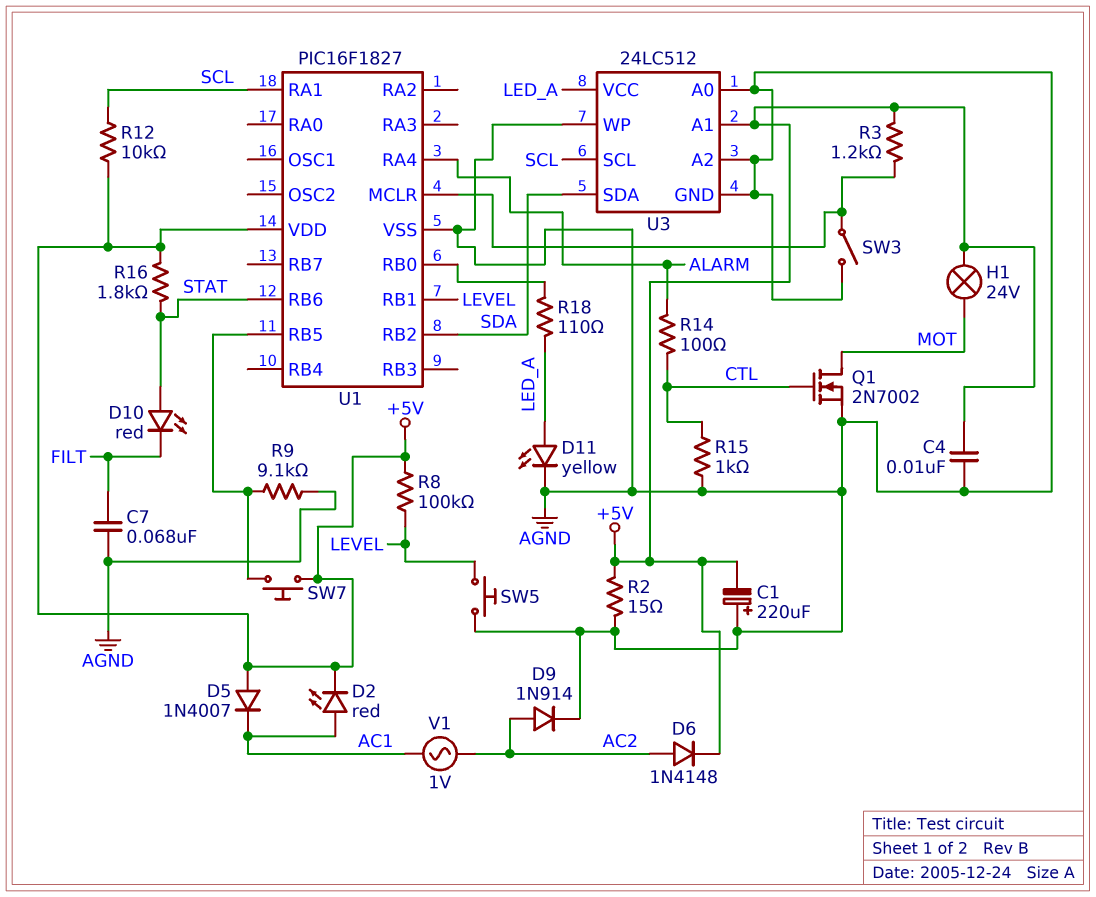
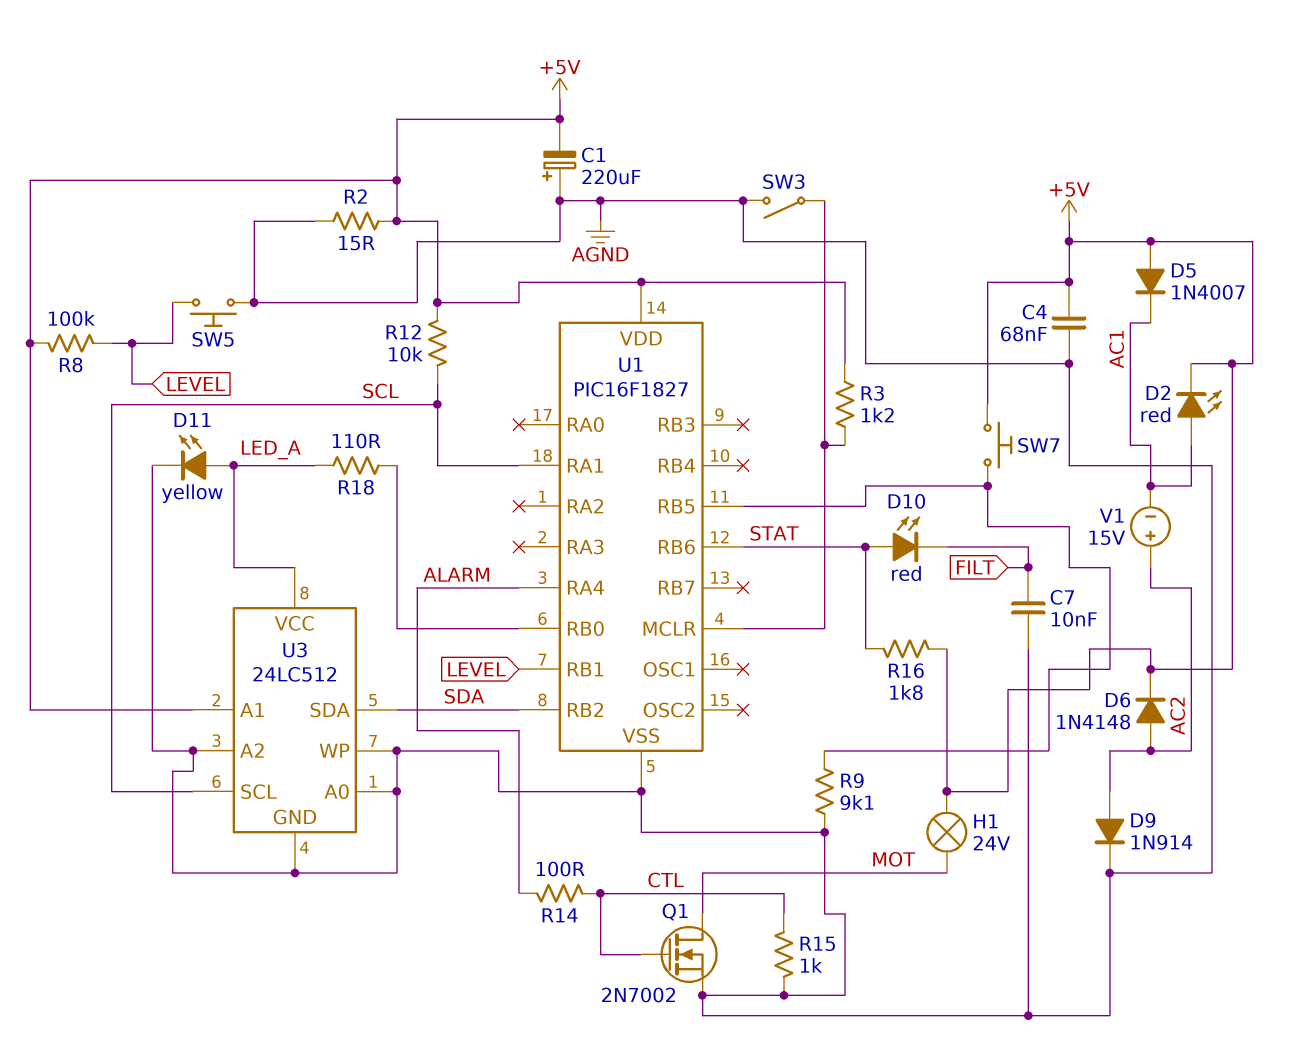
C4: 10nF (+5V, AGND) -> 68nF (+5V, AGND)
C7: 68nF (AGND, FILT) -> 10nF (AGND, FILT)
V1: AC 1V (AC1, AC2) -> 15V (plus AC2, minus AC1)

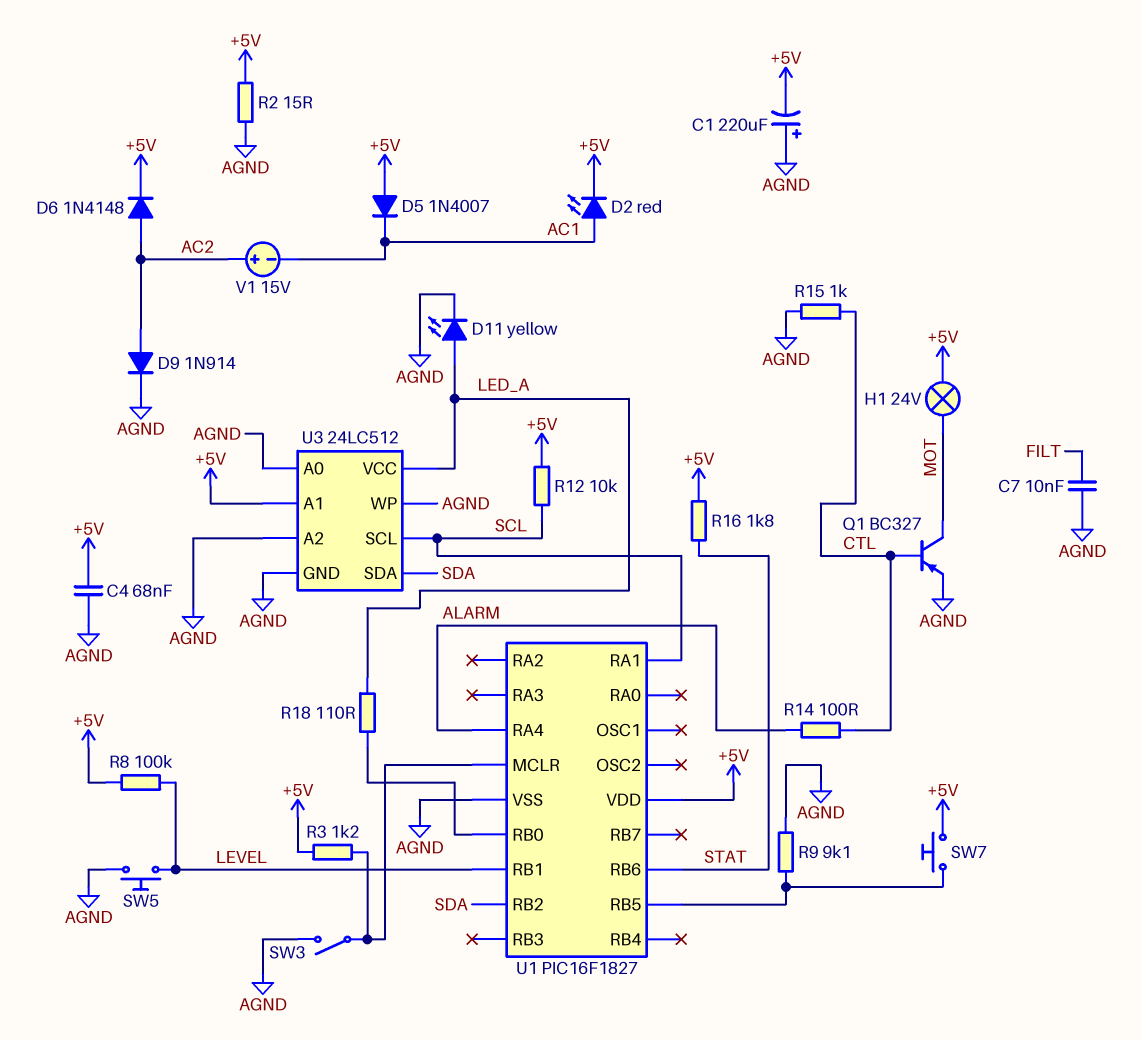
D10: LED red (A STAT, K FILT) -> none
Q1: NMOS 2N7002 (G CTL, D MOT, S AGND) -> PNP BC327 (B CTL, C MOT, E AGND)

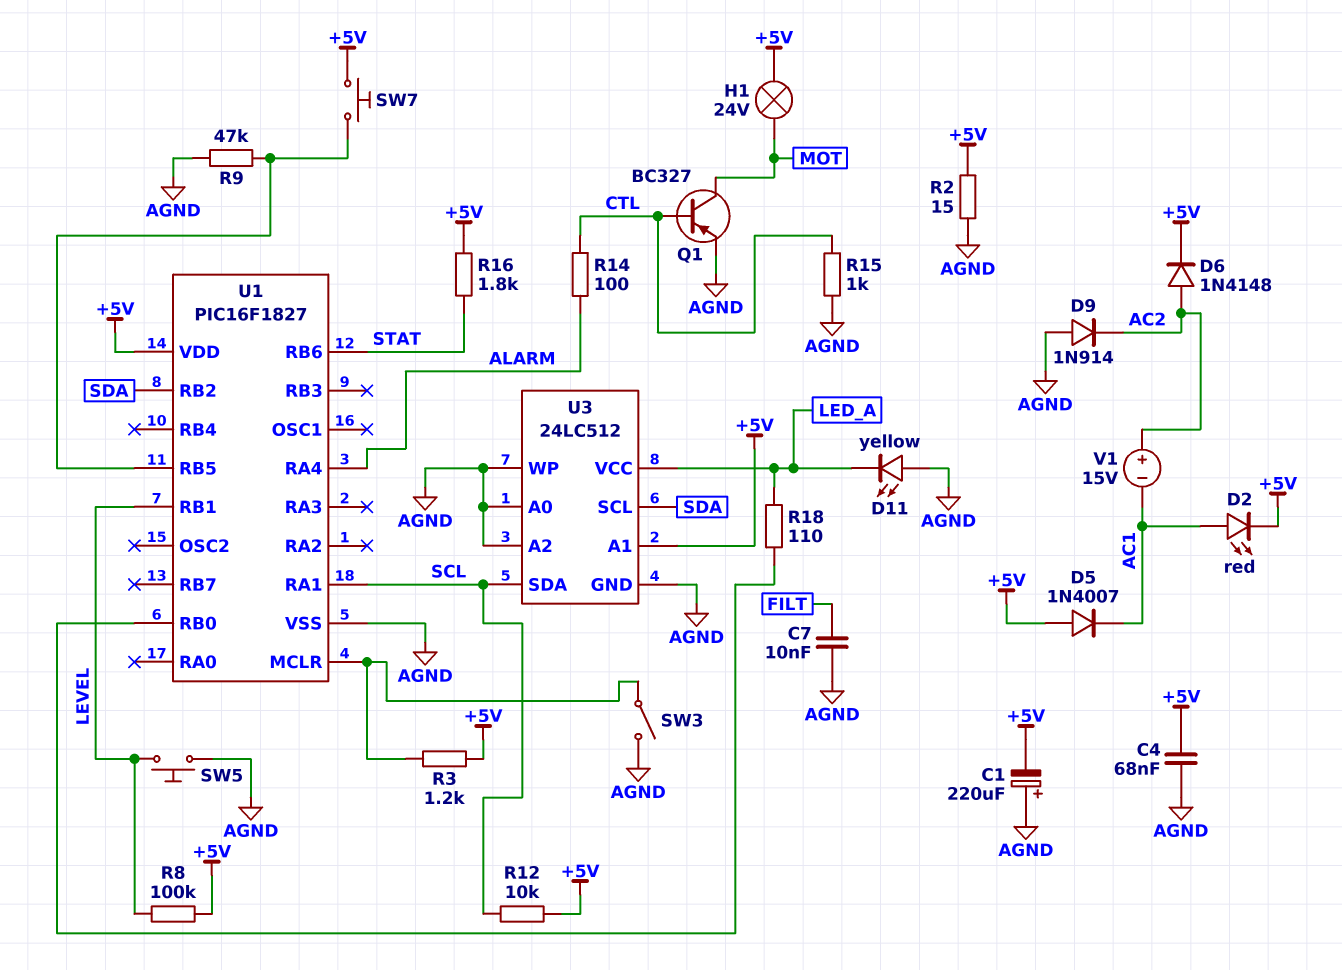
D9: diode 1N914 (A AC2, K AGND) -> diode 1N914 (A AGND, K AC2)
D11: LED yellow (A LED_A, K AGND) -> LED yellow (A AGND, K LED_A)
R9: 9.1k (AGND, U1/RB5) -> 47k (AGND, U1/RB5)
U3 pin SCL: SCL -> SDA
U3 pin SDA: SDA -> SCL

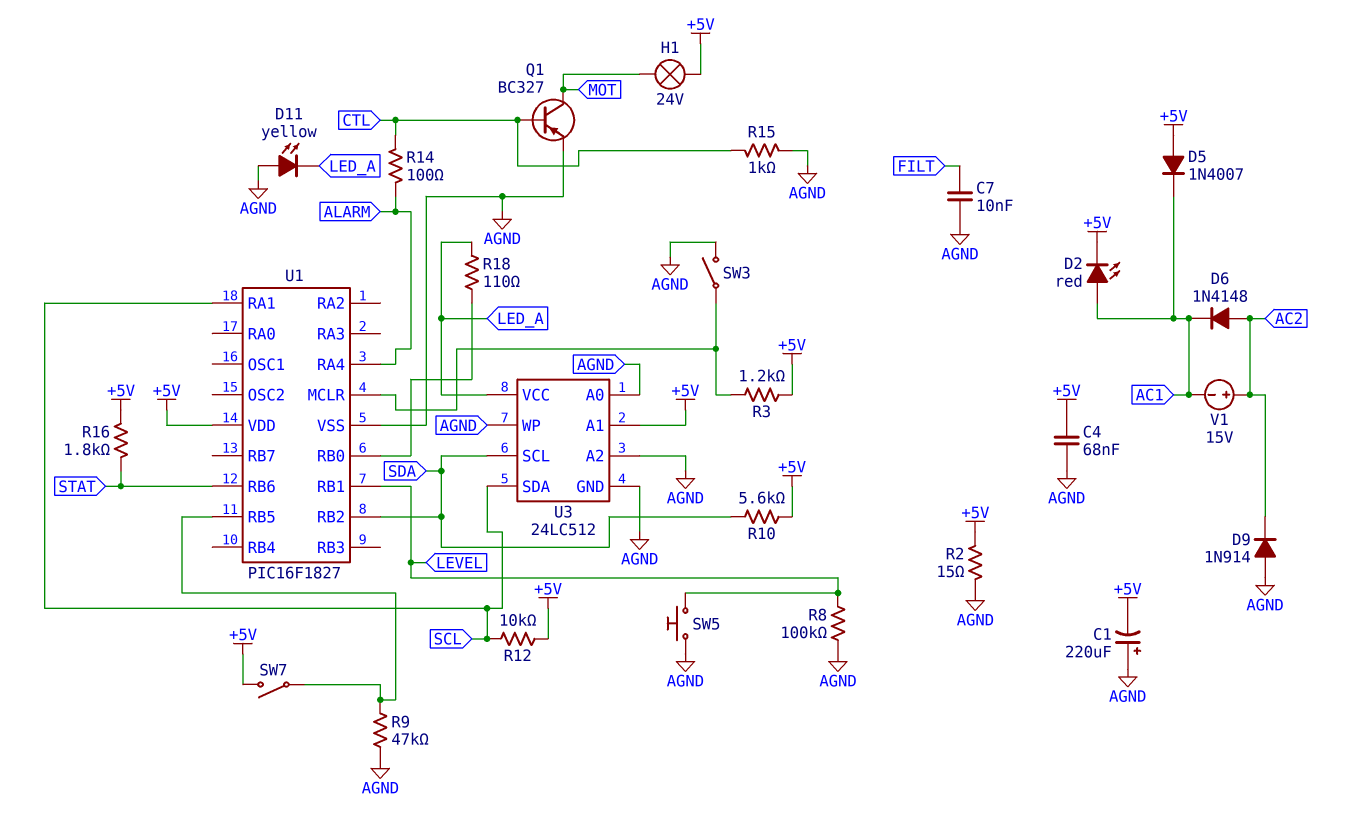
D6: diode 1N4148 (A AC2, K +5V) -> diode 1N4148 (A AC2, K AC1)
R8: 100k (+5V, LEVEL) -> 100k (AGND, LEVEL)
R10: none -> 5.6k (+5V, SDA)
SW7: button (+5V, U1/RB5) -> switch (+5V, U1/RB5)

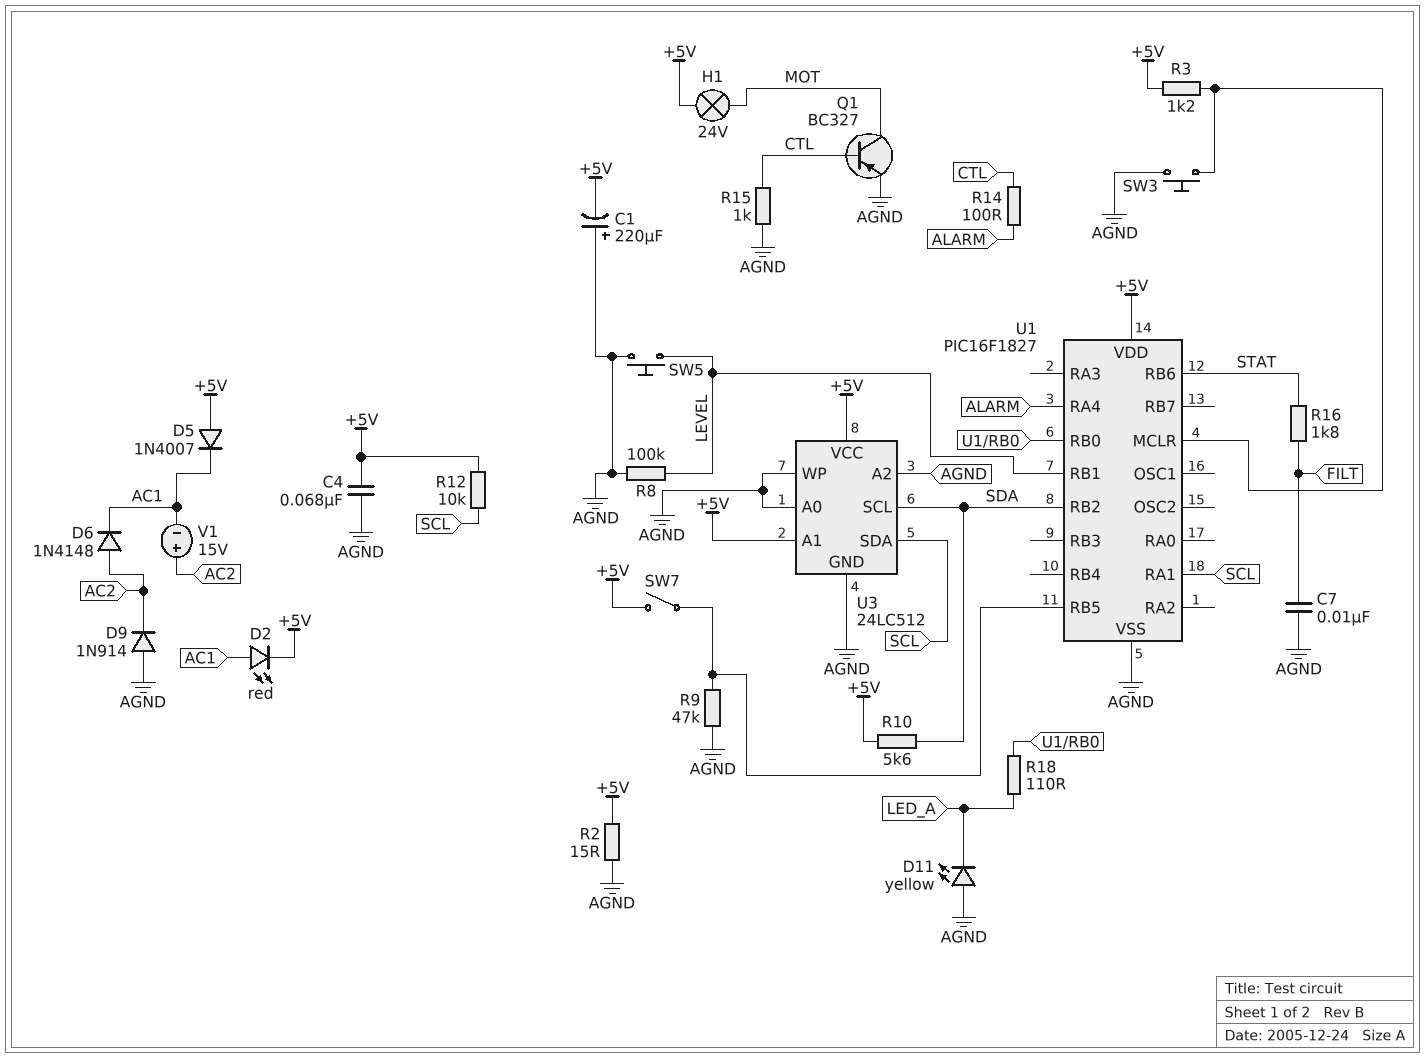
R16: 1.8k (+5V, STAT) -> 1.8k (FILT, STAT)
SW3: switch (AGND, U1/MCLR) -> button (AGND, U1/MCLR)
U3 pin VCC: LED_A -> +5V

